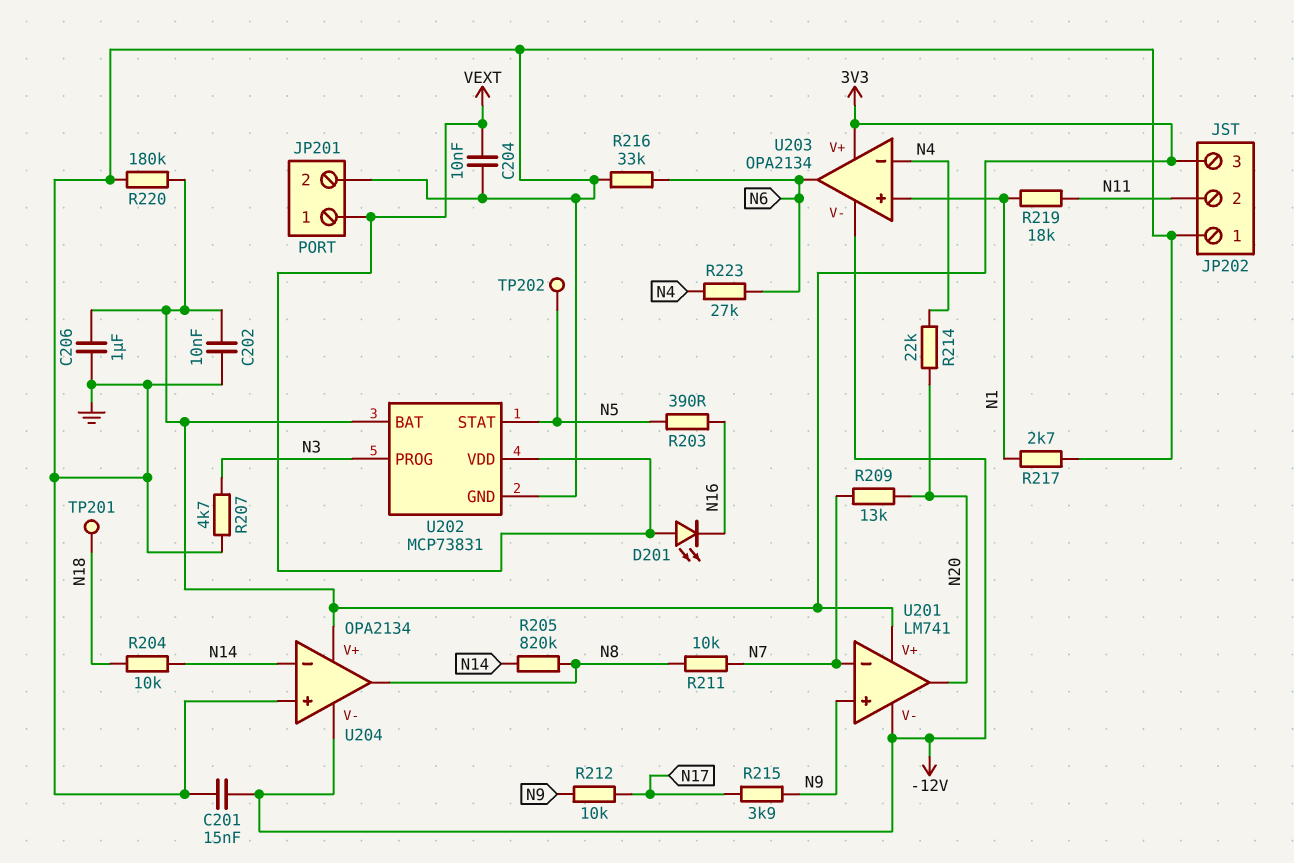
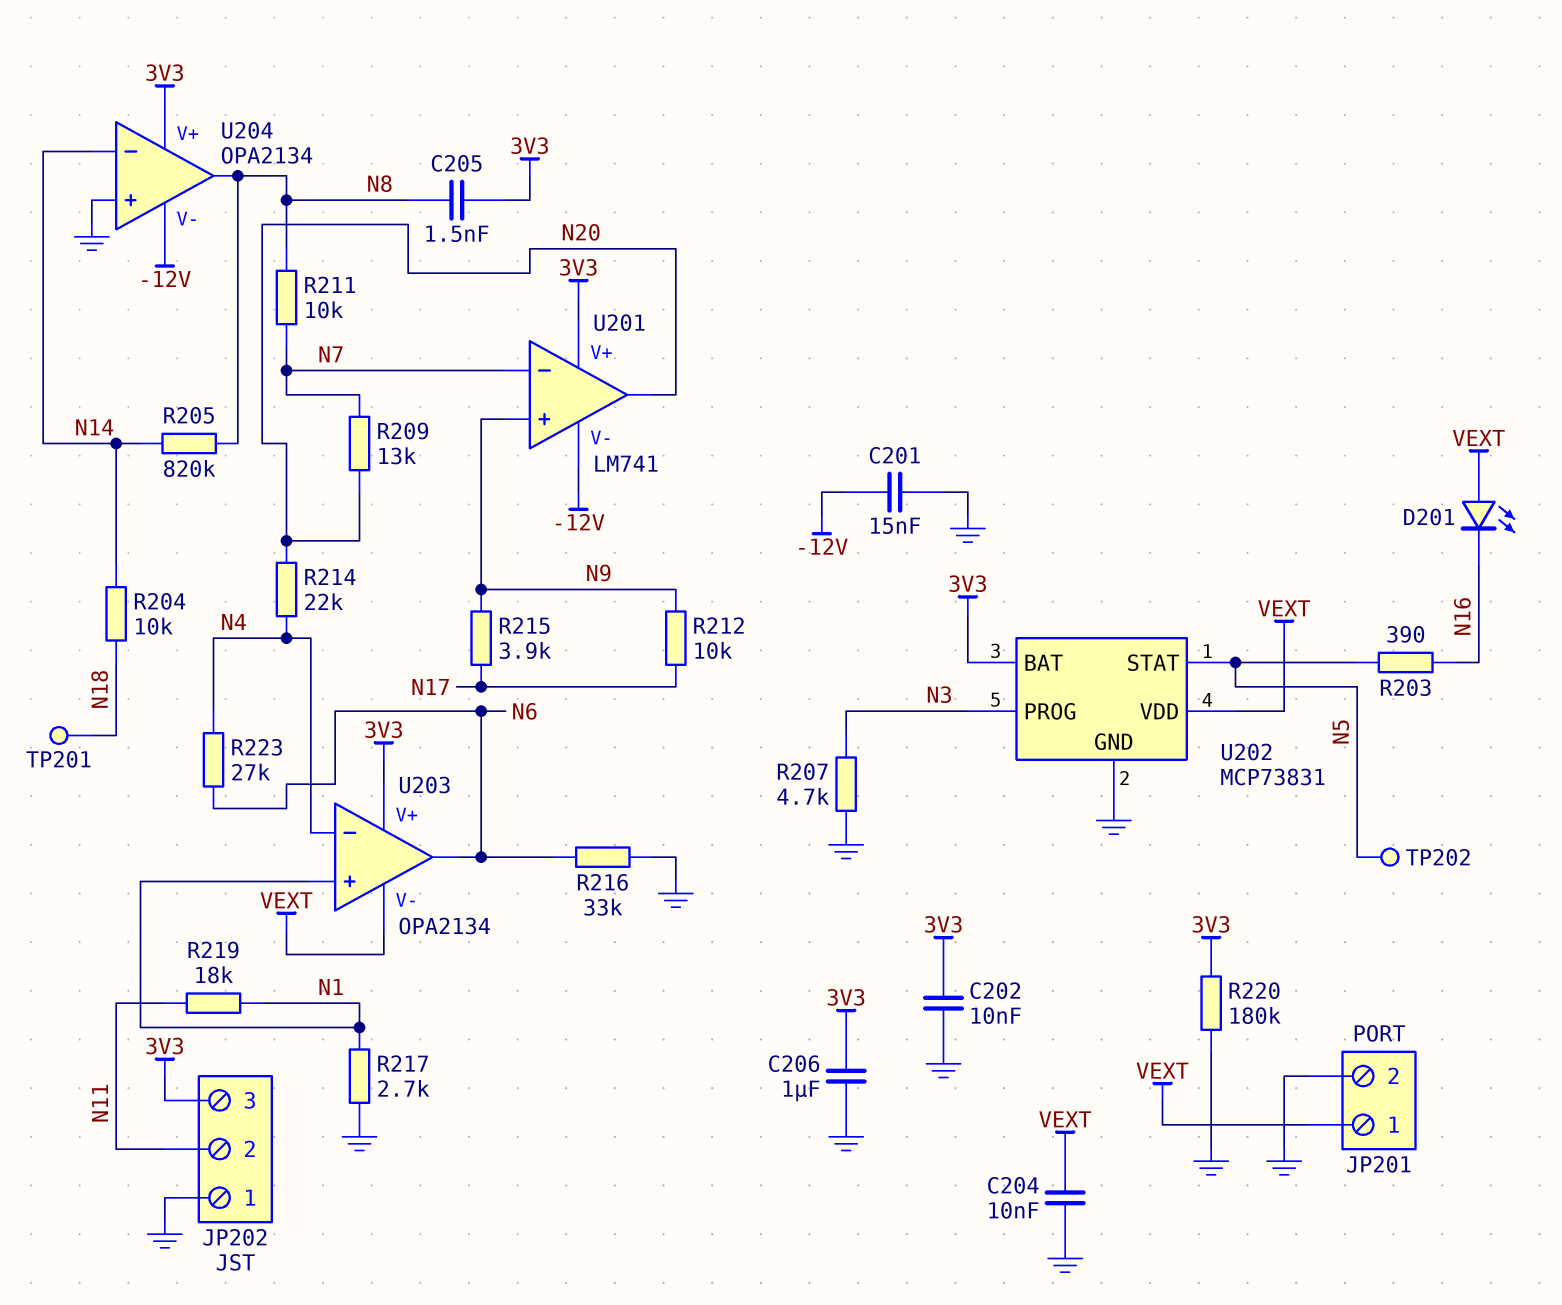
C205: none -> 1.5nF (3V3, N8)
U203 pin V-: -12V -> VEXT

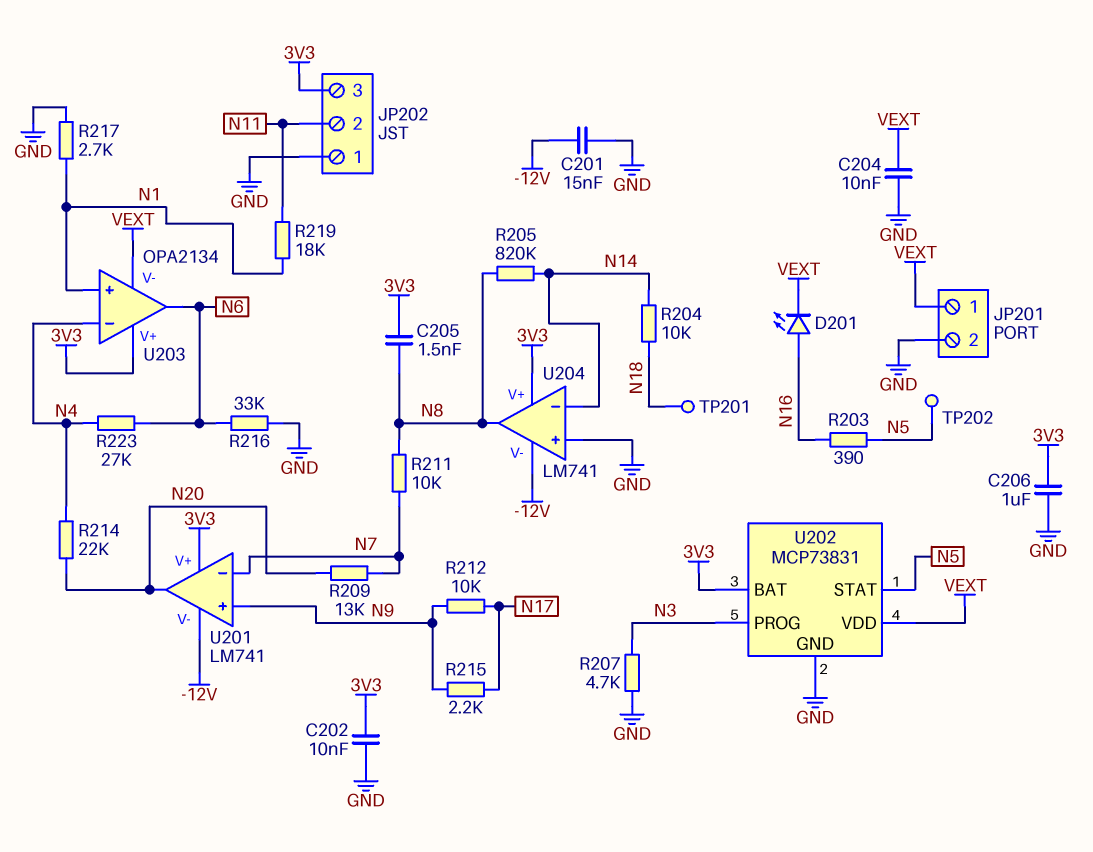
D201: LED (A VEXT, K N16) -> LED (A N16, K VEXT)
R215: 3.9k (N9, N17) -> 2.2k (N9, N17)
R220: 180k (3V3, GND) -> none
U204: OPA2134 -> LM741

